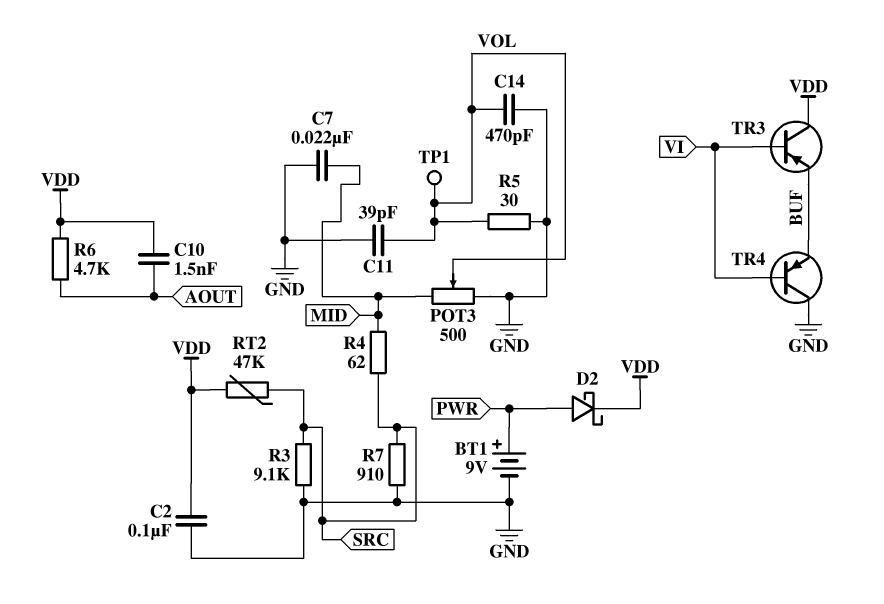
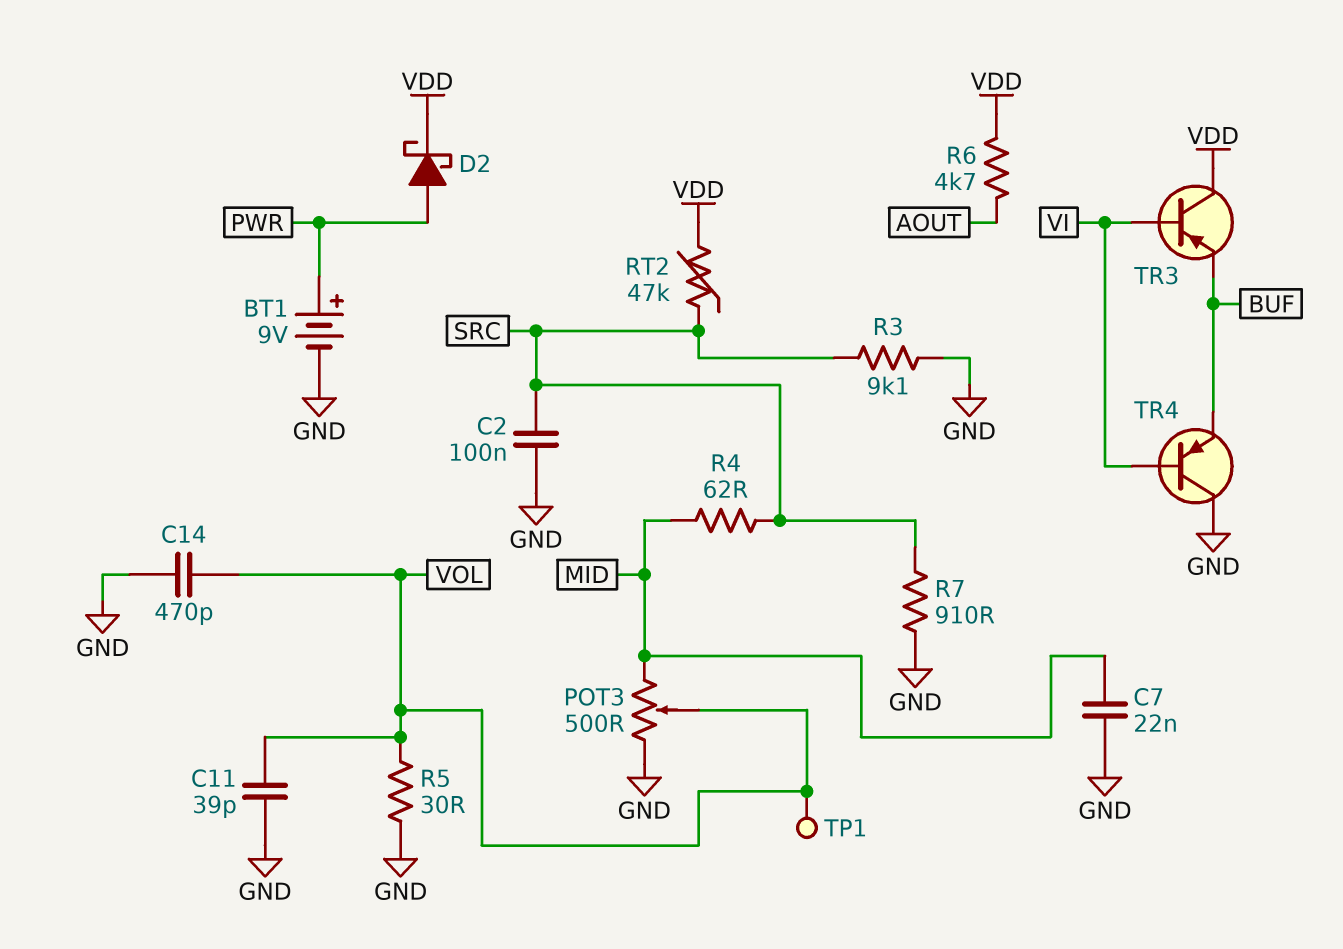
C2: 100nF (GND, VDD) -> 100nF (GND, SRC)
C10: 1.5nF (AOUT, VDD) -> none

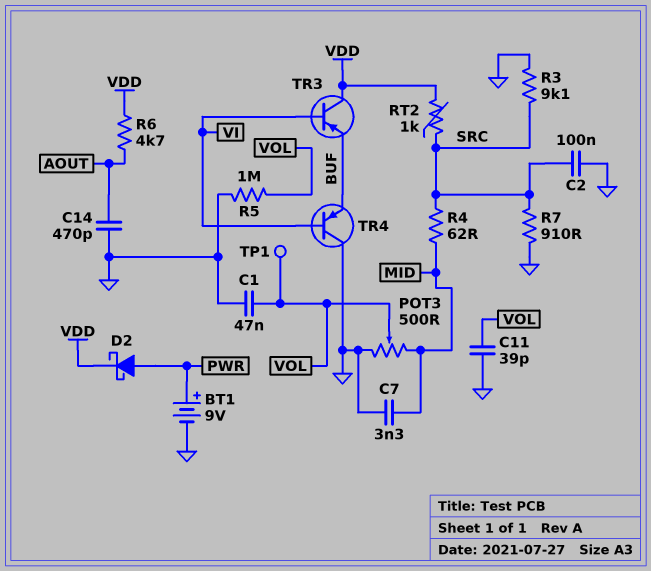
C1: none -> 47nF (GND, VOL)
C7: 22nF (GND, MID) -> 3.3nF (GND, MID)
C14: 470pF (GND, VOL) -> 470pF (AOUT, GND)
R5: 30 (GND, VOL) -> 1M (GND, VOL)
RT2: 47k (SRC, VDD) -> 1k (SRC, VDD)

